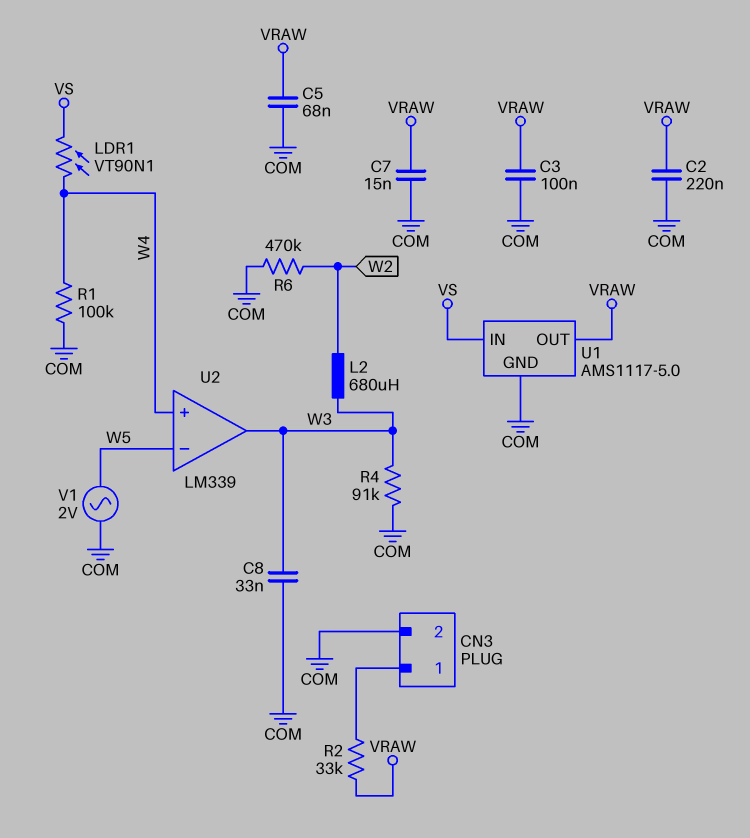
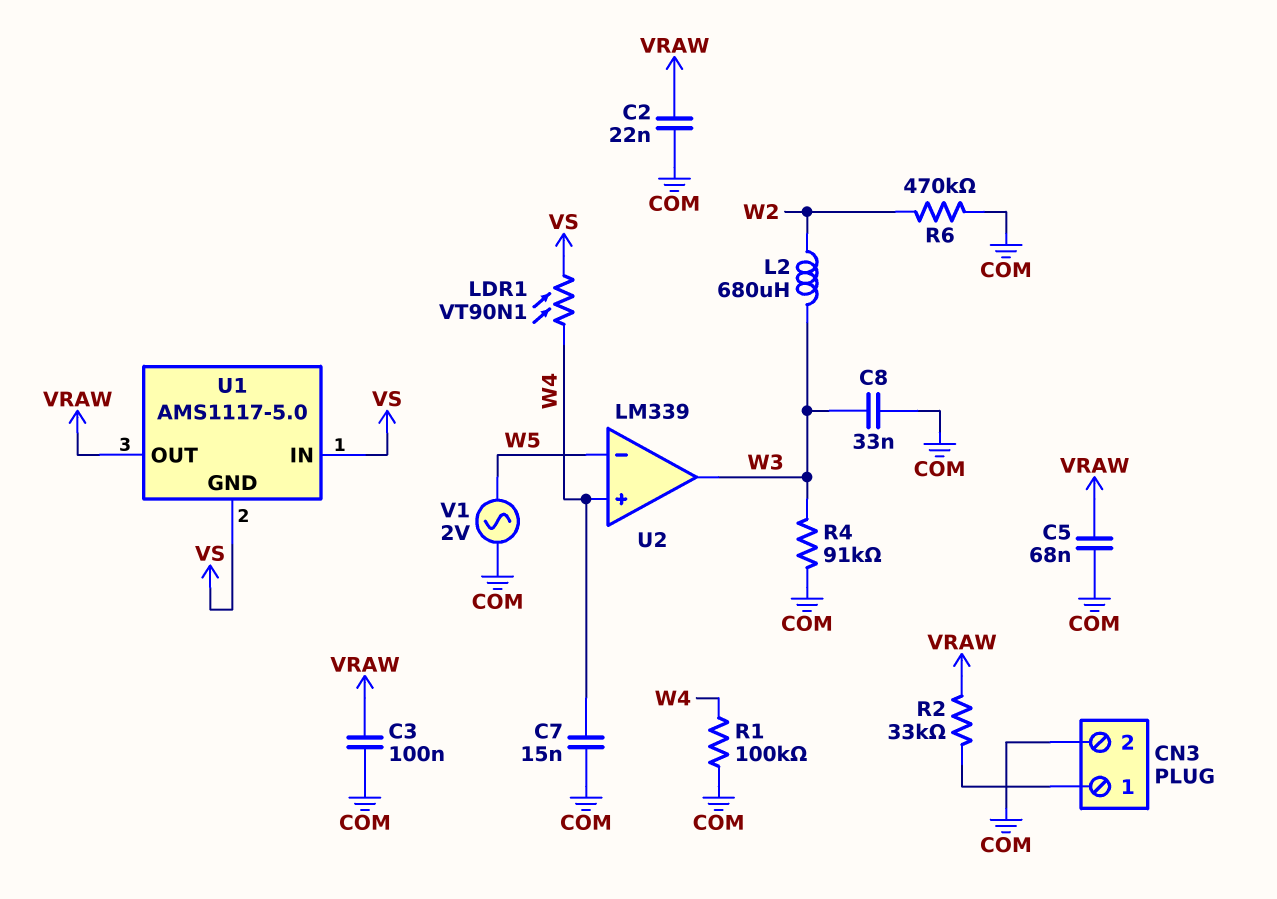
C2: 220nF (COM, VRAW) -> 22nF (COM, VRAW)
C7: 15nF (COM, VRAW) -> 15nF (COM, W4)
U1 pin GND: COM -> VS

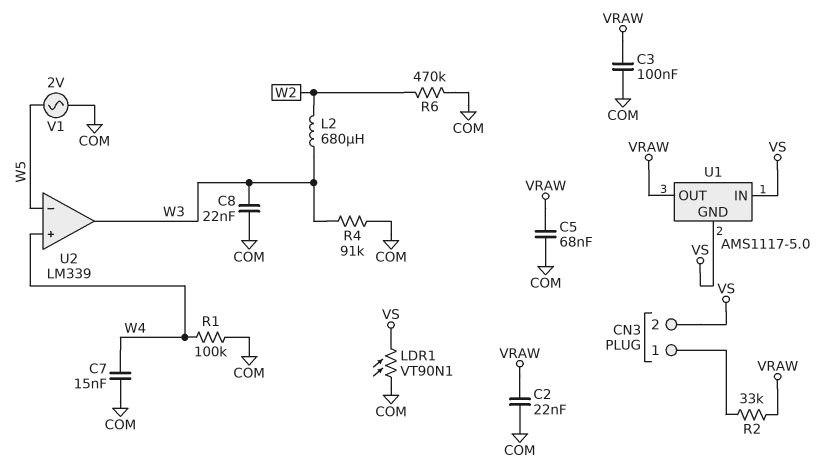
C8: 33nF (COM, W3) -> 22nF (COM, W3)
CN3 pin 2: COM -> VS
LDR1: VT90N1 (VS, W4) -> VT90N1 (COM, VS)

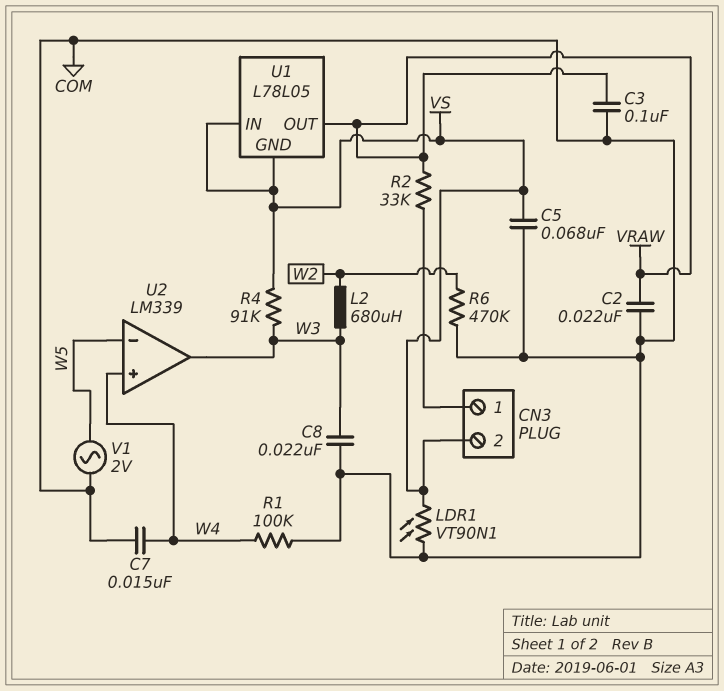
C5: 68nF (COM, VRAW) -> 68nF (COM, VS)
R4: 91k (COM, W3) -> 91k (VS, W3)
U1: AMS1117-5.0 -> L78L05

